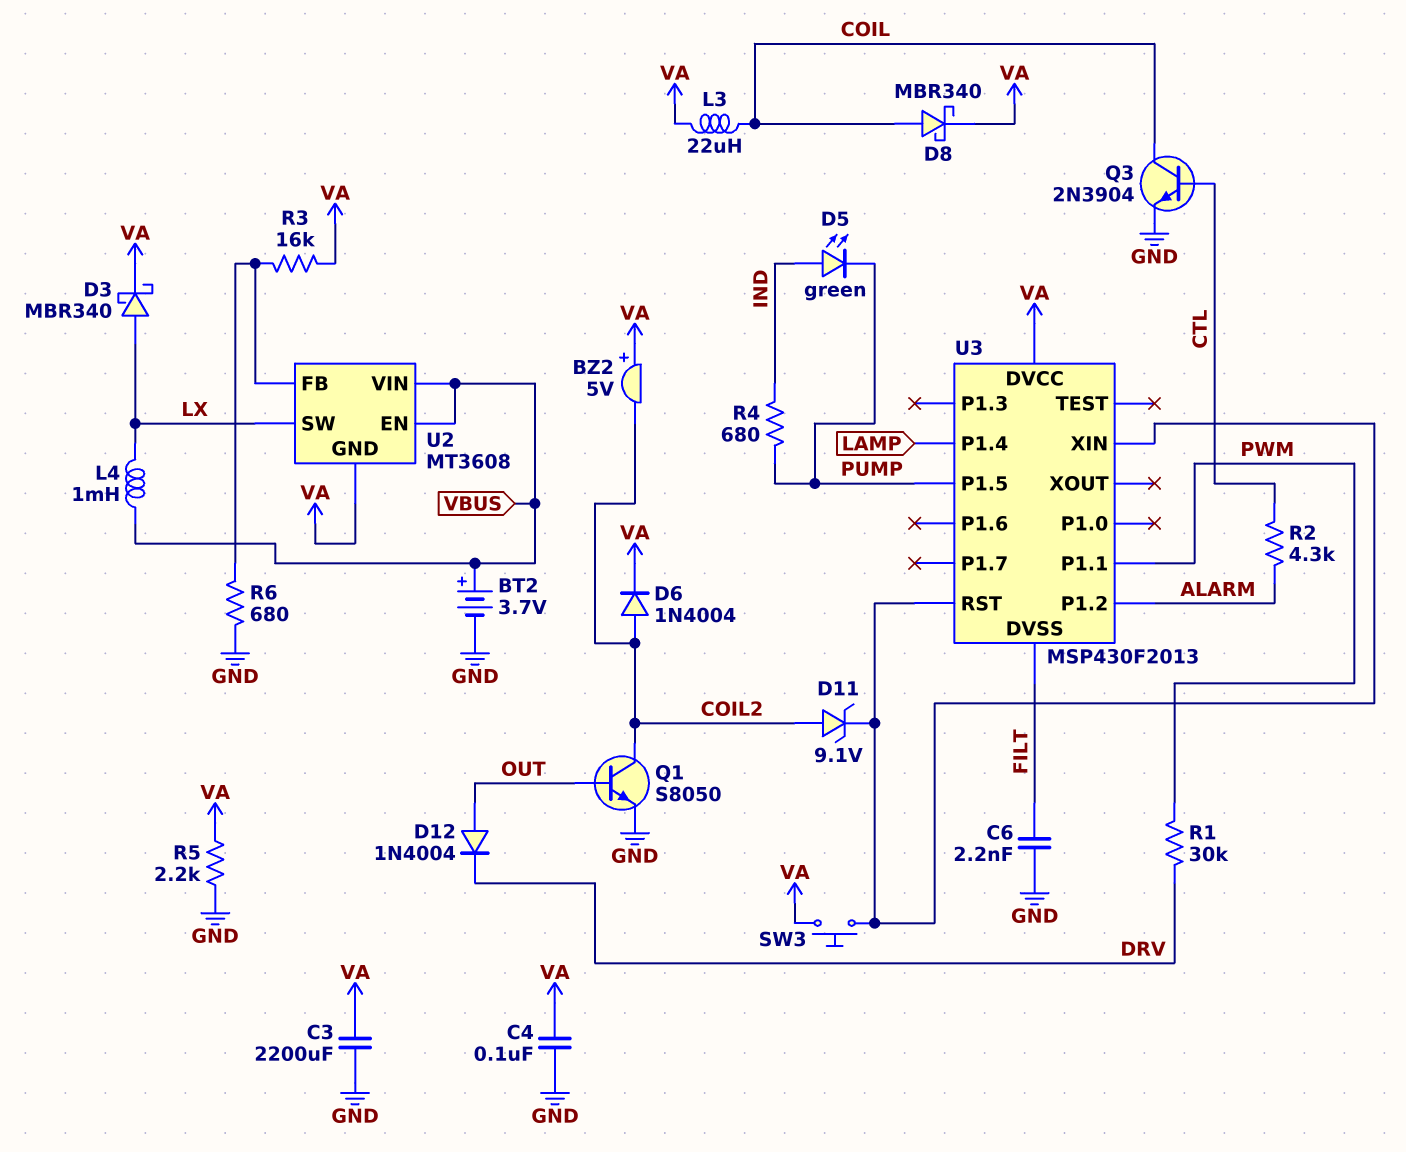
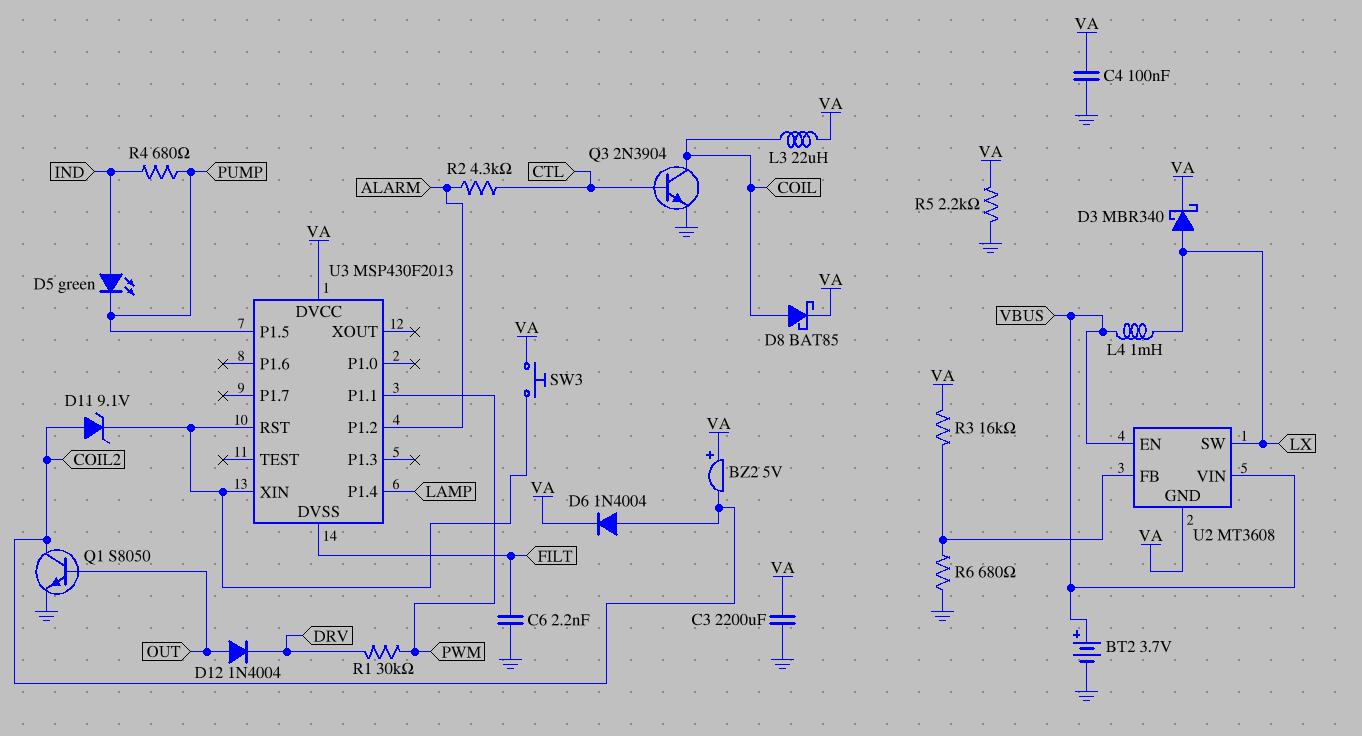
D8: schottky MBR340 (A COIL, K VA) -> schottky BAT85 (A COIL, K VA)

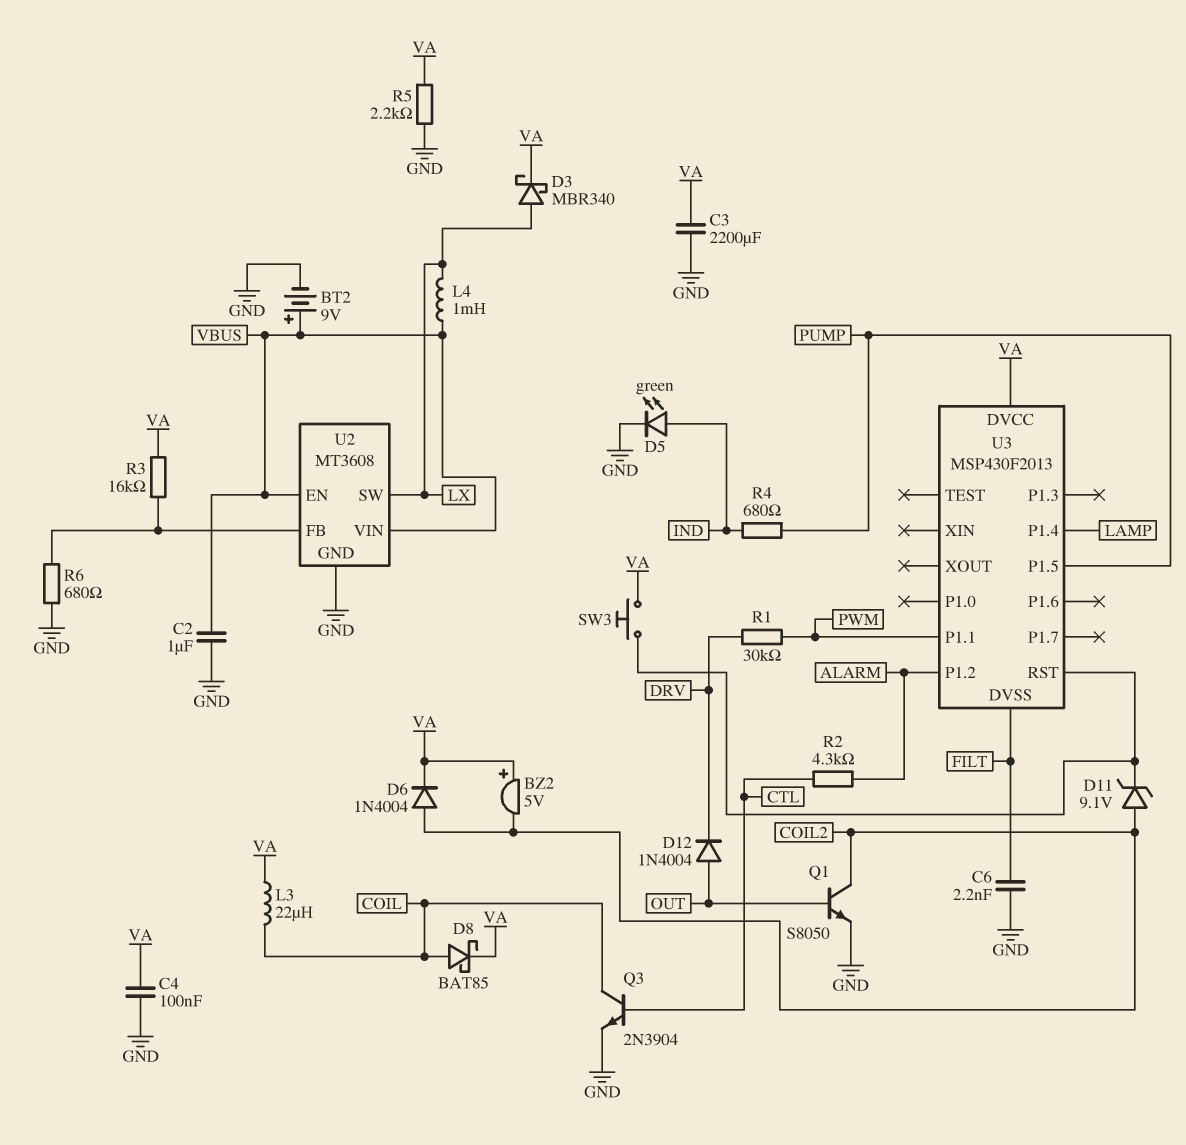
BT2: 3.7V (plus VBUS, minus GND) -> 9V (plus VBUS, minus GND)
C2: none -> 1uF (GND, VBUS)
D5: LED green (A IND, K PUMP) -> LED green (A IND, K GND)
U2 pin GND: VA -> GND
U3 pin XIN: U3/RST -> none

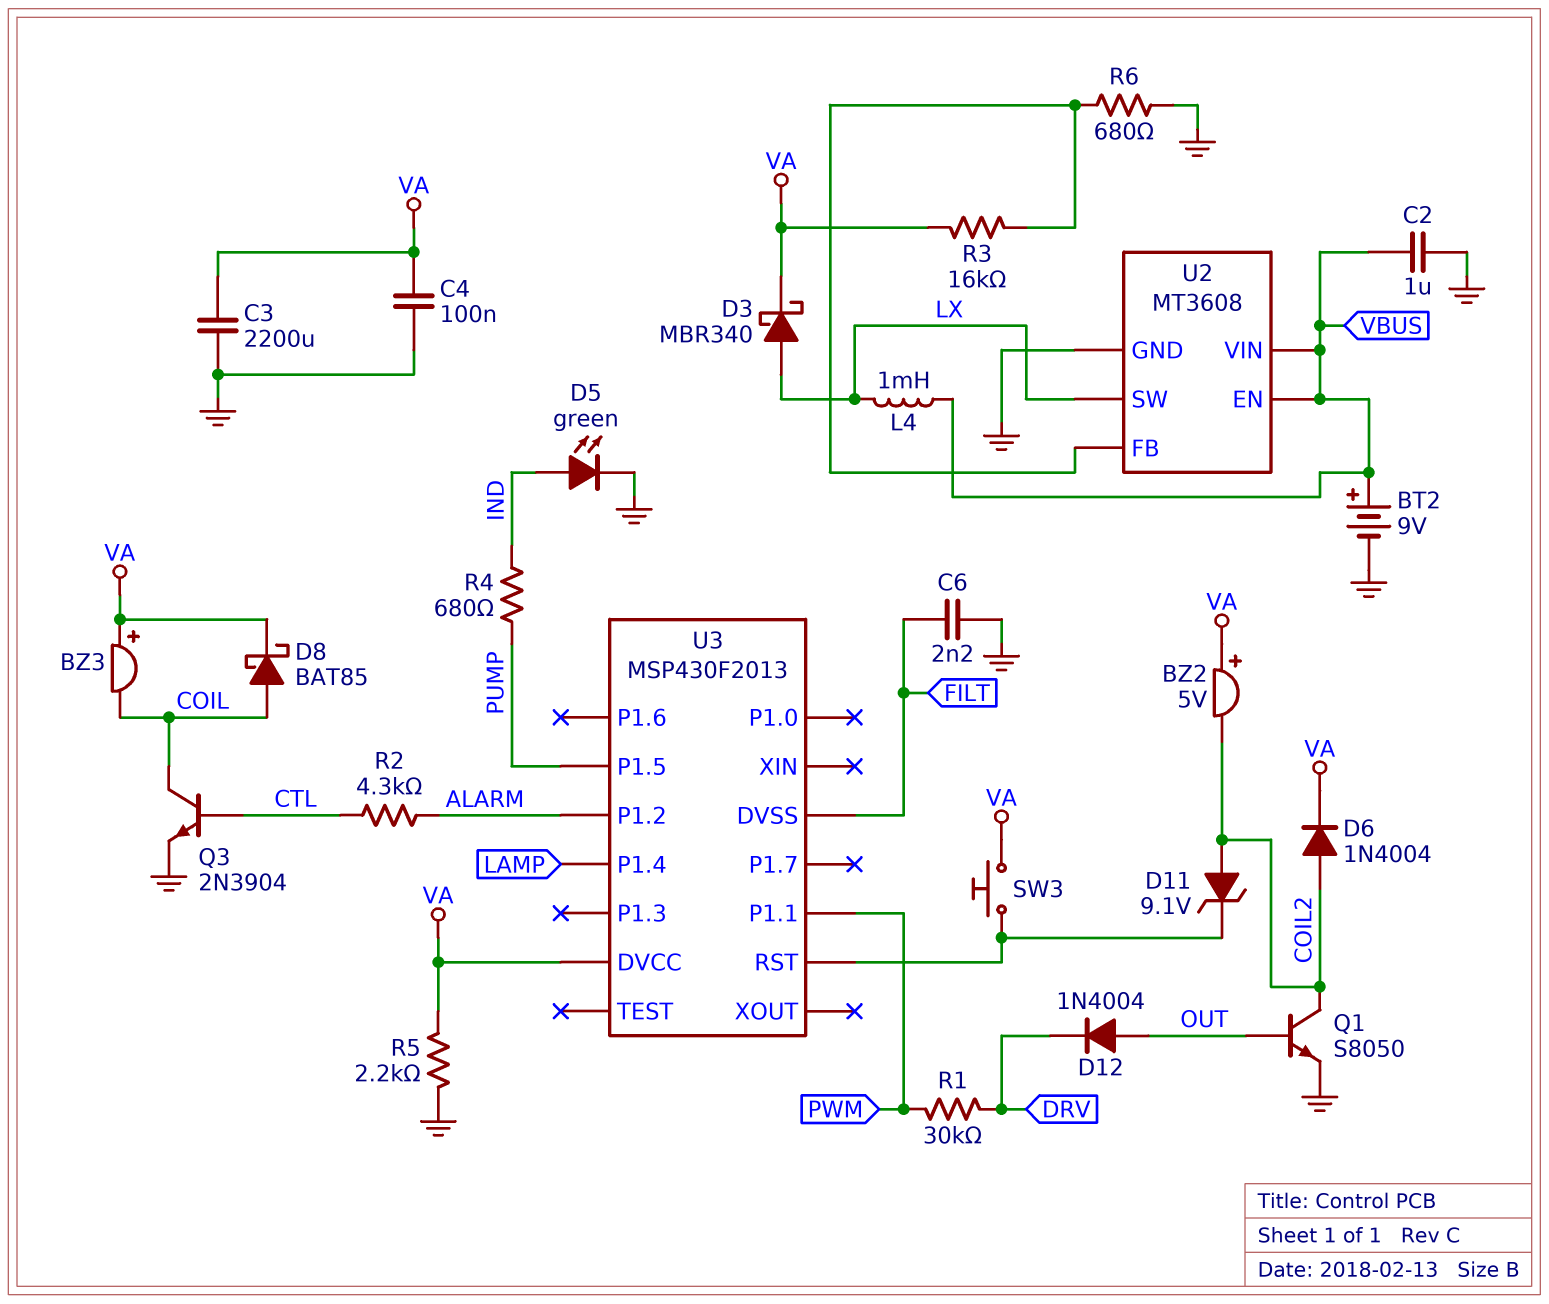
BZ3: none -> buzzer (plus VA, minus COIL)
L3: 22uH (COIL, VA) -> none

